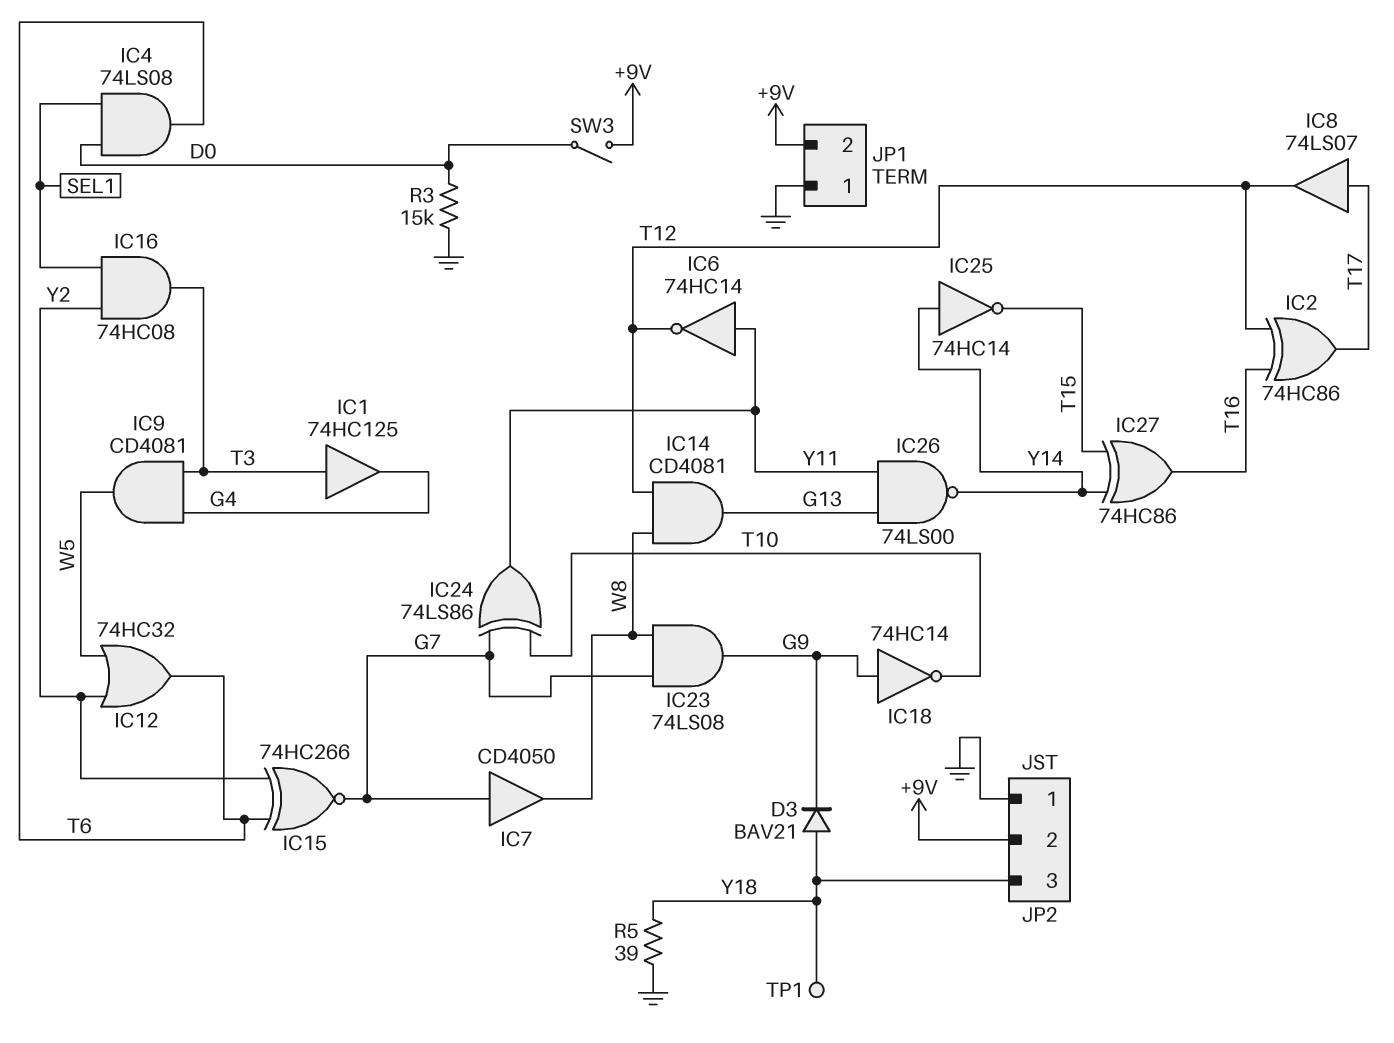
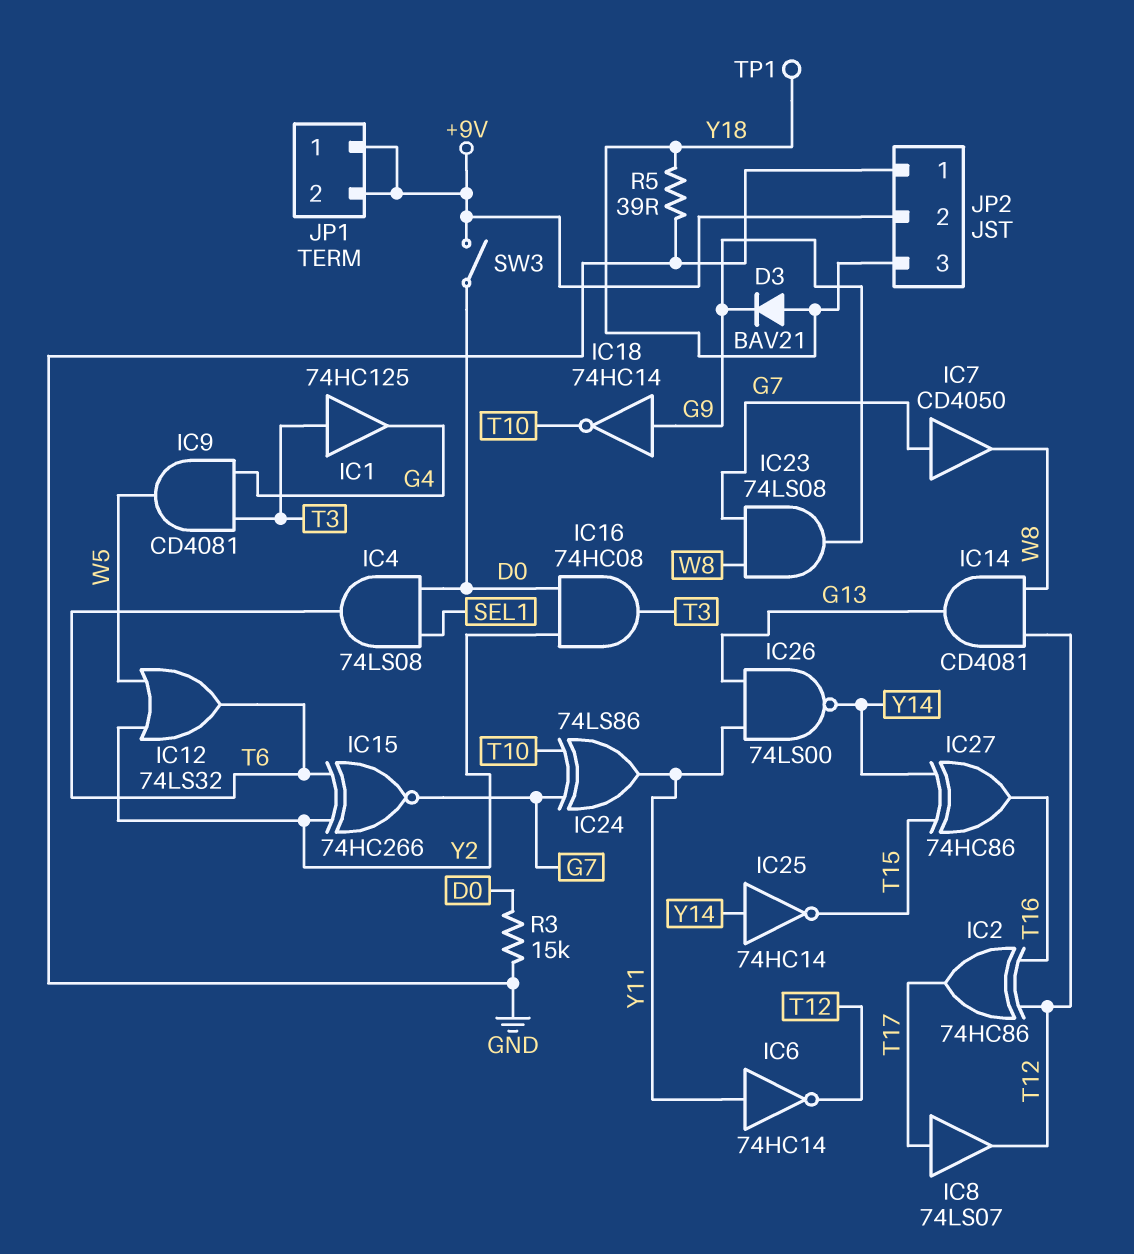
IC12: OR 74HC32 (in W5, in Y2, out T6) -> OR 74LS32 (in W5, in Y2, out T6)
IC16: AND 74HC08 (in SEL1, in Y2, out T3) -> AND 74HC08 (in D0, in Y2, out T3)
JP1 pin 1: GND -> +9V

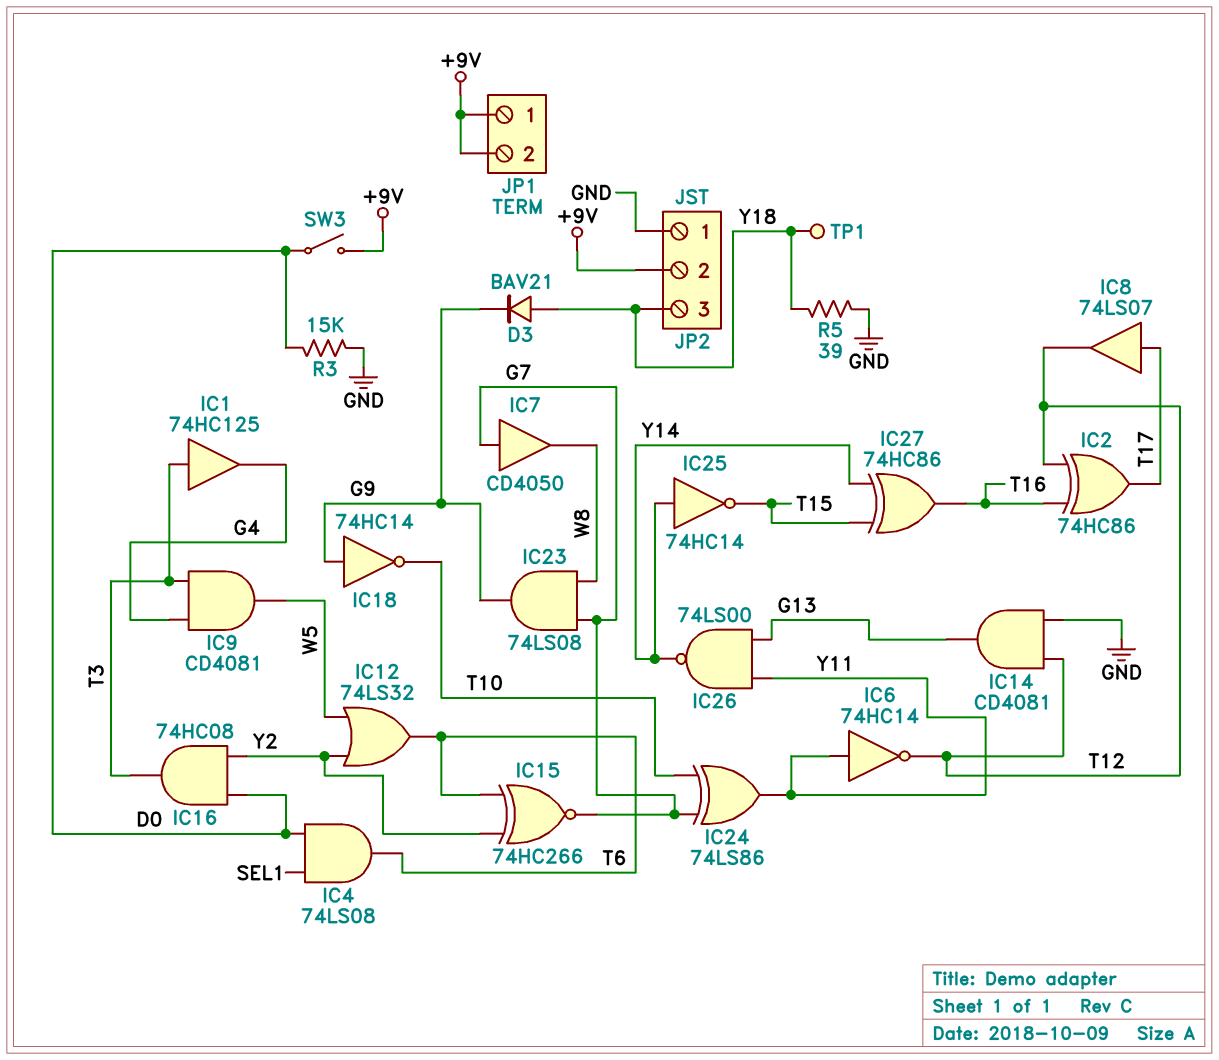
IC14: AND CD4081 (in T12, in W8, out G13) -> AND CD4081 (in GND, in T12, out G13)

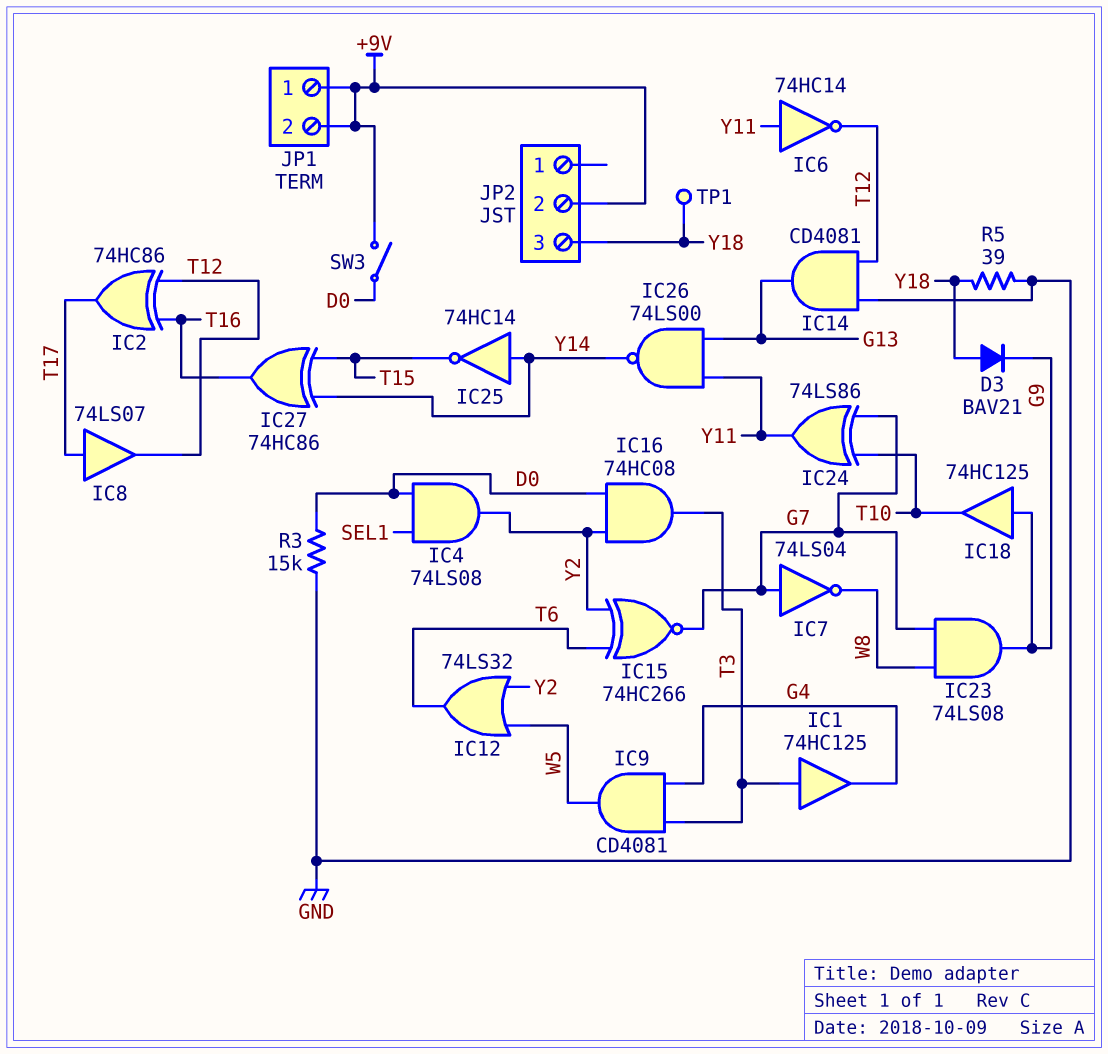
IC4: AND 74LS08 (in D0, in SEL1, out T6) -> AND 74LS08 (in D0, in SEL1, out Y2)
IC7: buffer CD4050 (in G7, out W8) -> NOT 74LS04 (in G7, out W8)
IC18: NOT 74HC14 (in G9, out T10) -> buffer 74HC125 (in G9, out T10)
JP2 pin 1: GND -> none

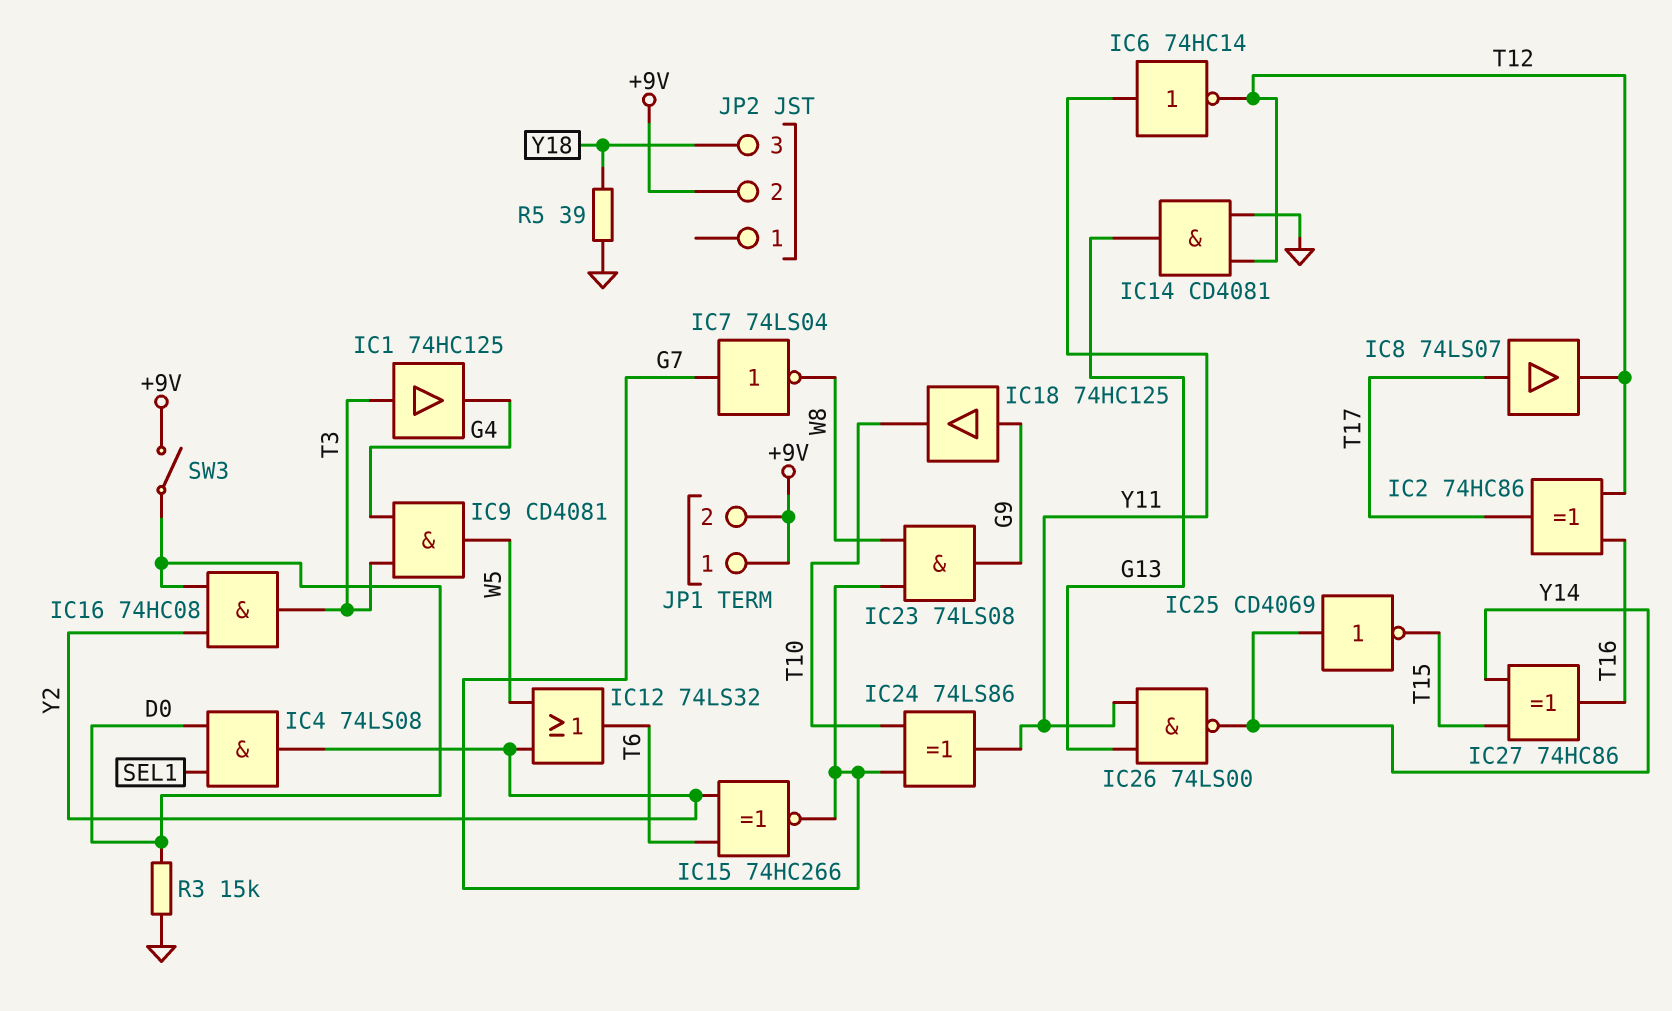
D3: diode BAV21 (A Y18, K G9) -> none
IC25: NOT 74HC14 (in Y14, out T15) -> NOT CD4069 (in Y14, out T15)
TP1: test point (Y18) -> none

